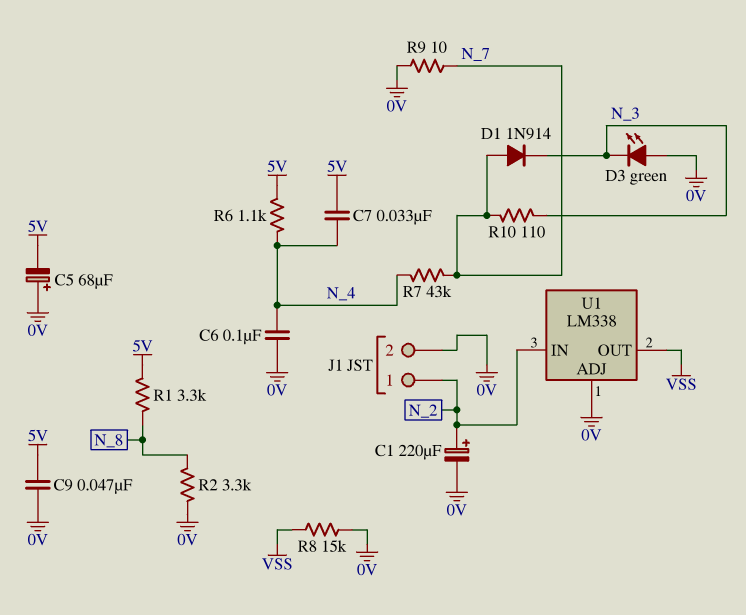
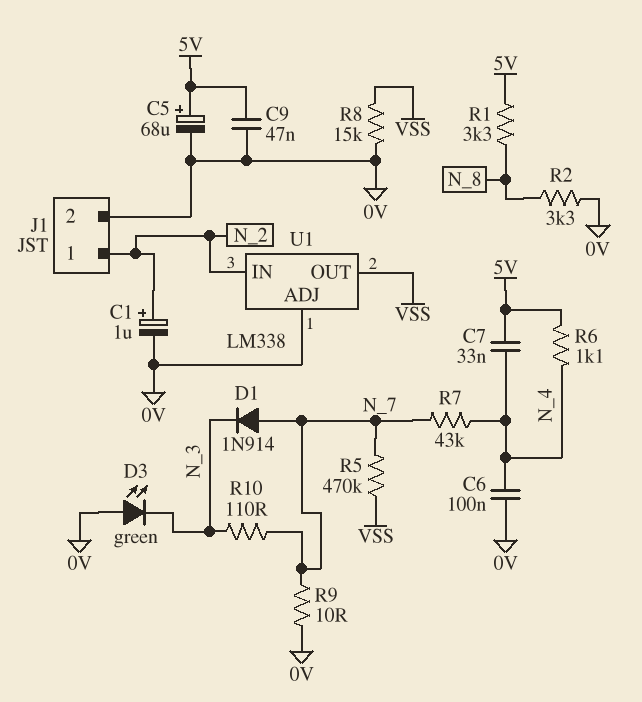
C1: 220uF (plus N_2, minus 0V) -> 1uF (plus N_2, minus 0V)
C5: 68uF (plus 0V, minus 5V) -> 68uF (plus 5V, minus 0V)
R5: none -> 470k (N_7, VSS)

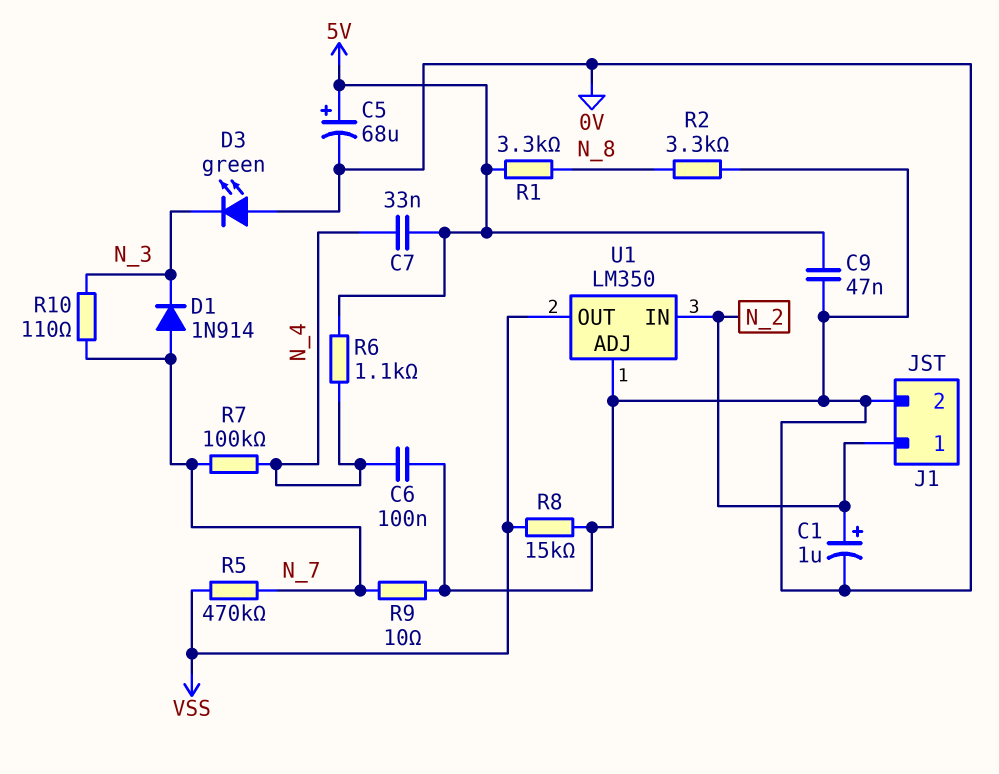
R7: 43k (N_4, N_7) -> 100k (N_4, N_7)
U1: LM338 -> LM350

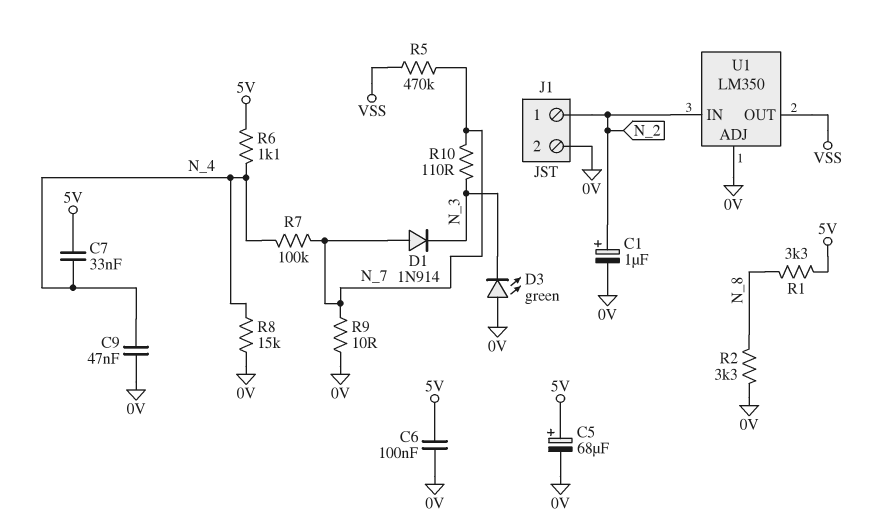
C6: 100nF (0V, N_4) -> 100nF (0V, 5V)
C9: 47nF (0V, 5V) -> 47nF (0V, N_4)
R8: 15k (0V, VSS) -> 15k (0V, N_4)

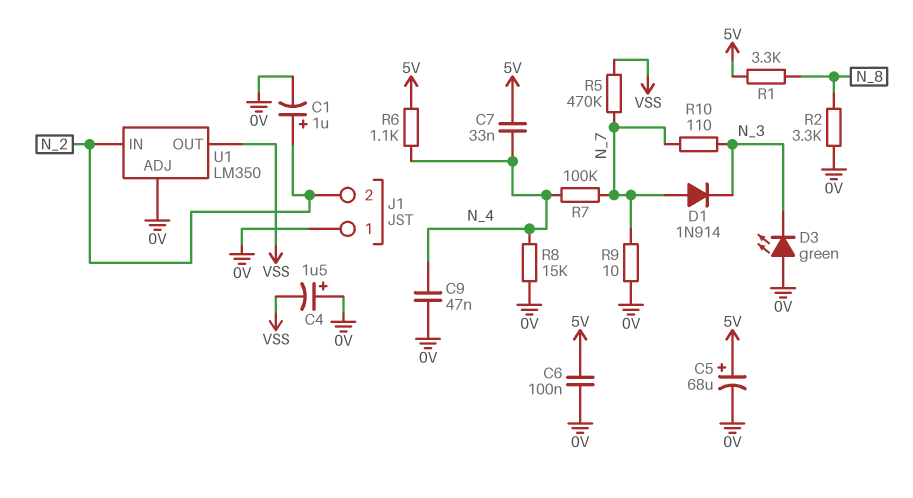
C4: none -> 1.5uF (plus 0V, minus VSS)
J1 pin 1: N_2 -> 0V
J1 pin 2: 0V -> N_2

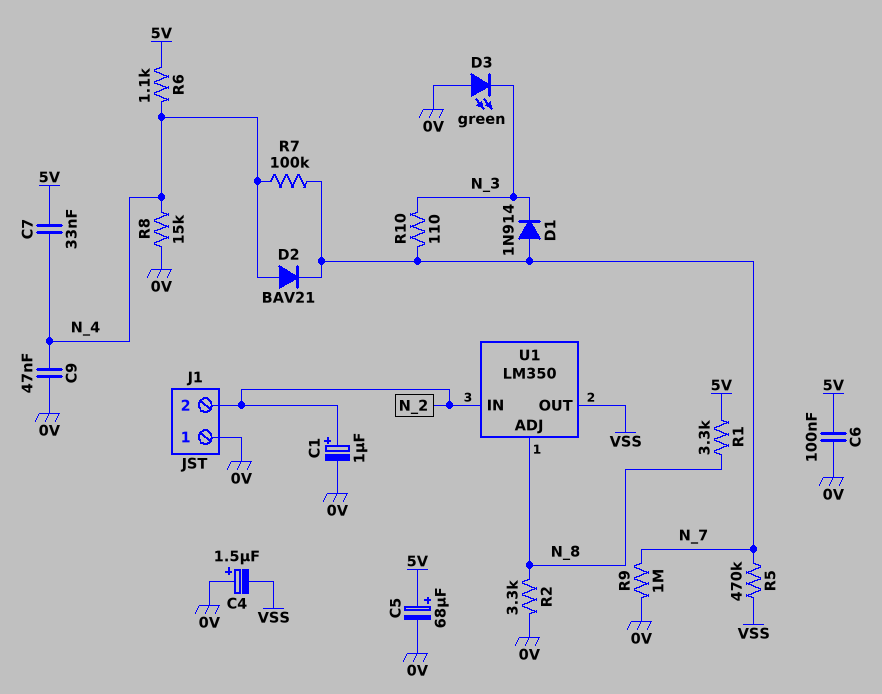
D2: none -> diode BAV21 (A N_4, K N_7)
R9: 10 (0V, N_7) -> 1M (0V, N_7)
U1 pin ADJ: 0V -> N_8

